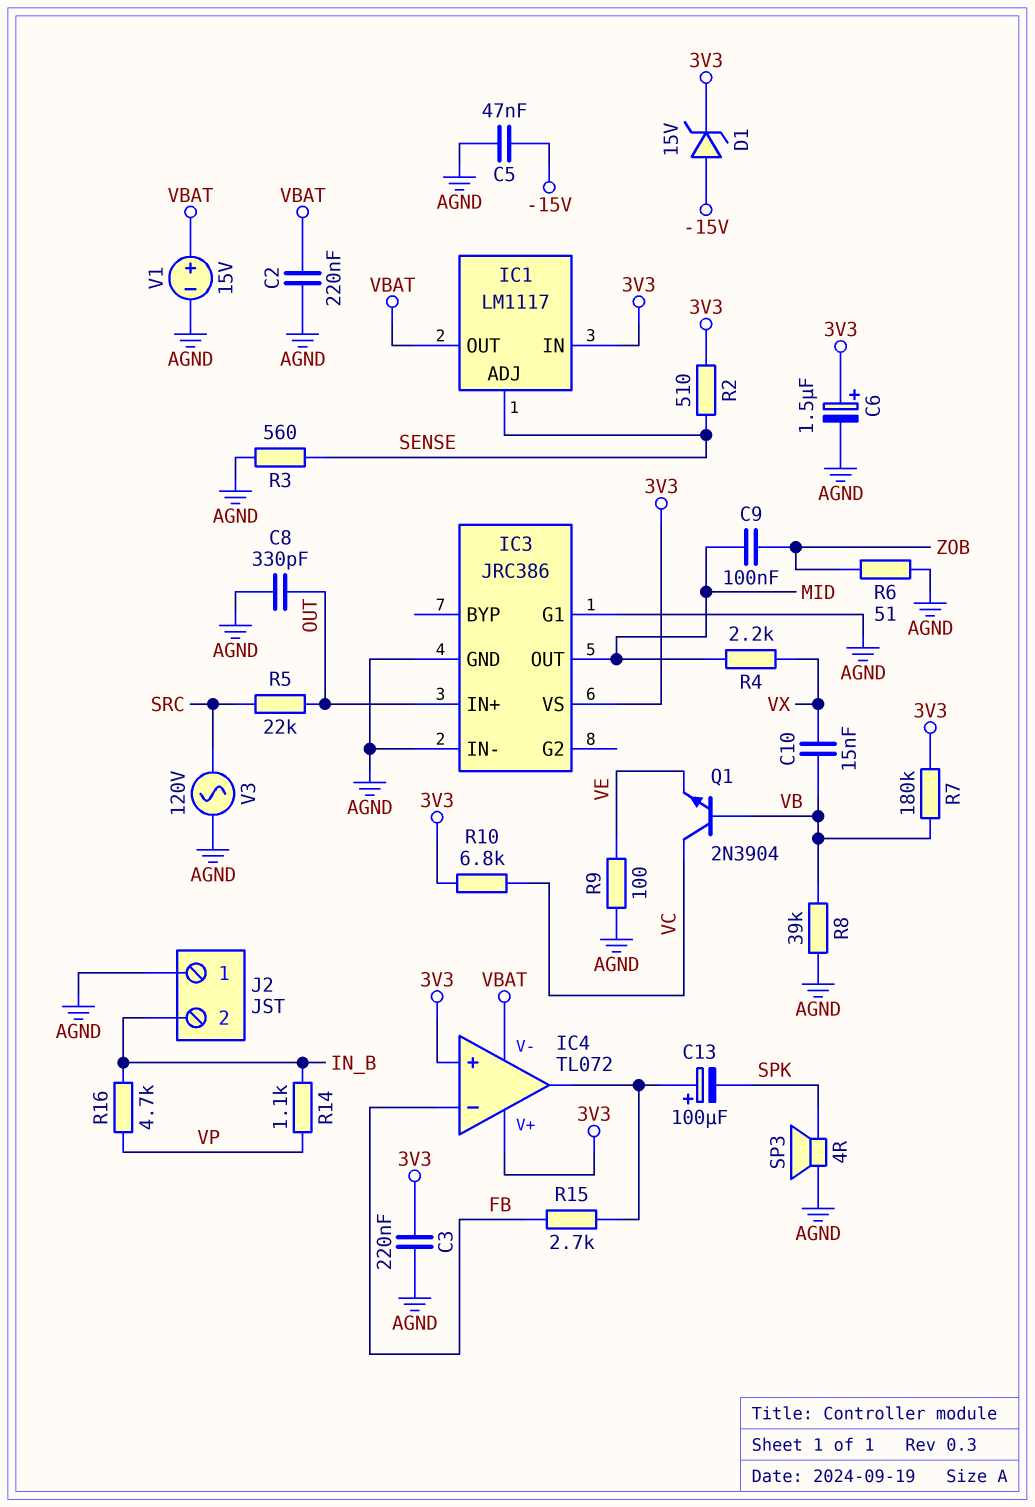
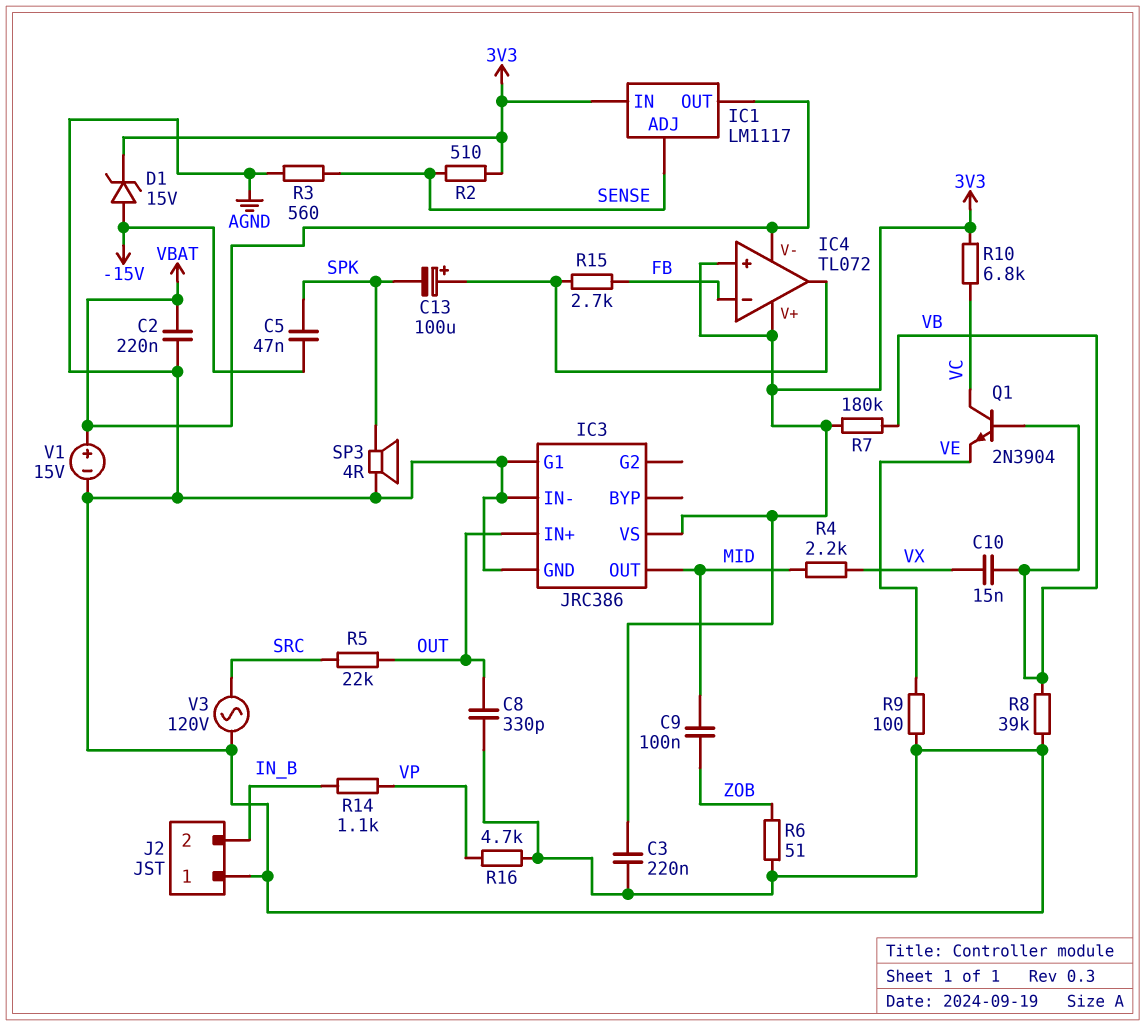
C5: 47nF (-15V, AGND) -> 47nF (-15V, SPK)
C6: 1.5uF (plus 3V3, minus AGND) -> none
R16: 4.7k (IN_B, VP) -> 4.7k (AGND, VP)

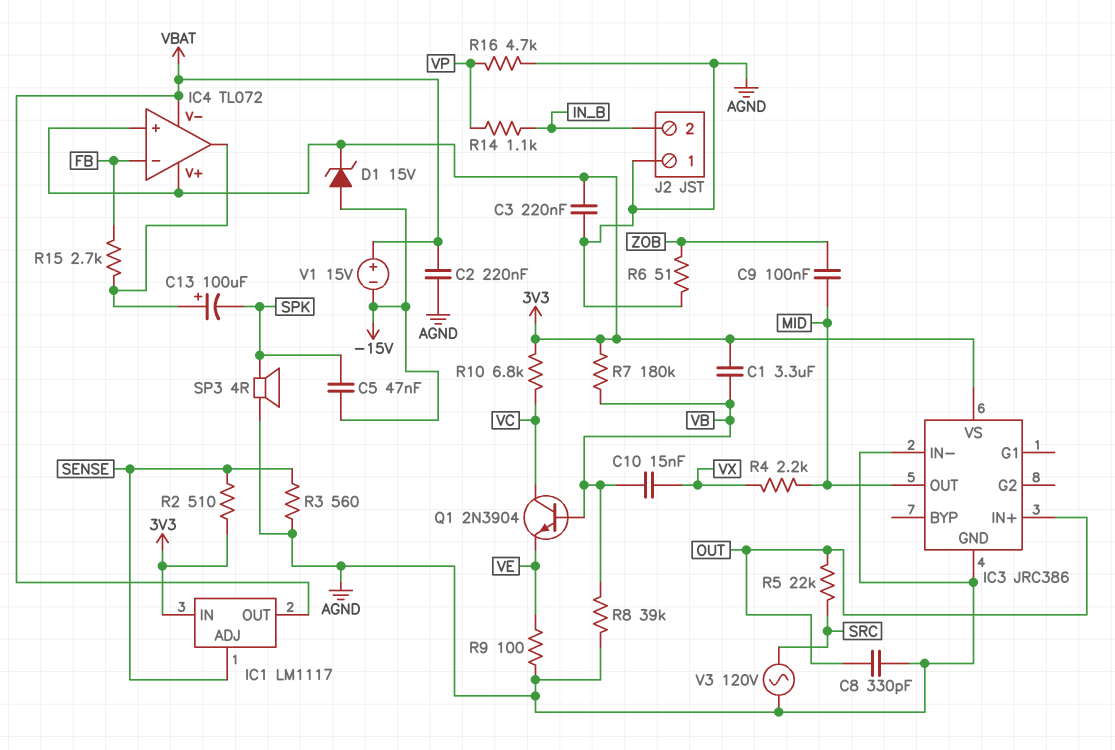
C1: none -> 3.3uF (3V3, VB)
IC3 pin G1: AGND -> none
V1: 15V (plus VBAT, minus AGND) -> 15V (plus VBAT, minus -15V)

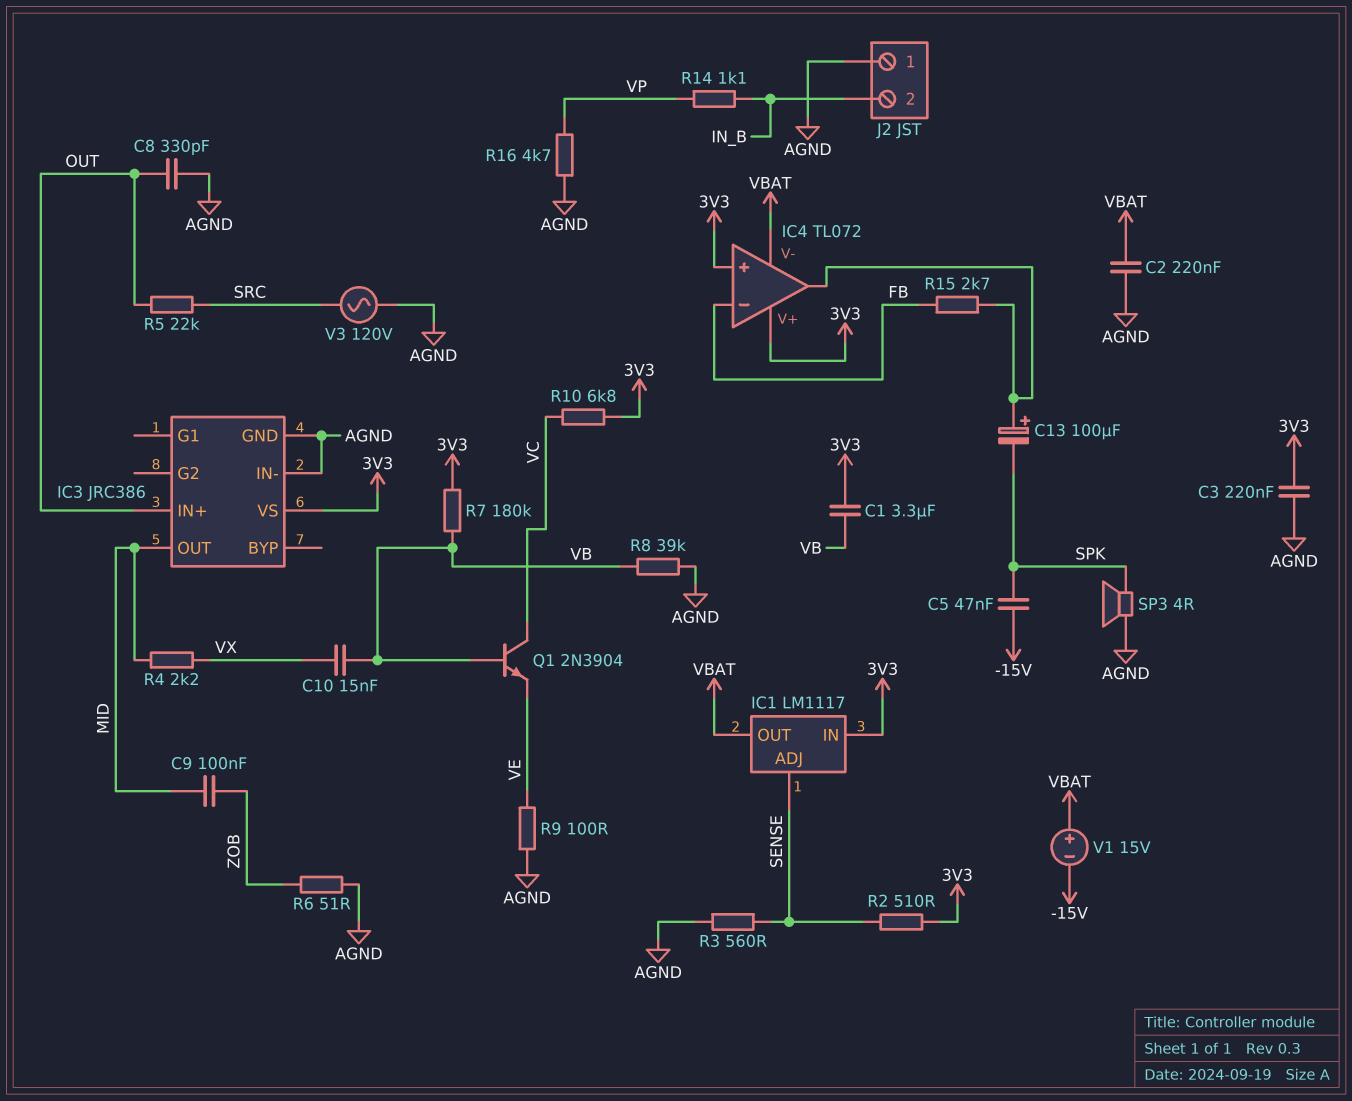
D1: zener 15V (A -15V, K 3V3) -> none

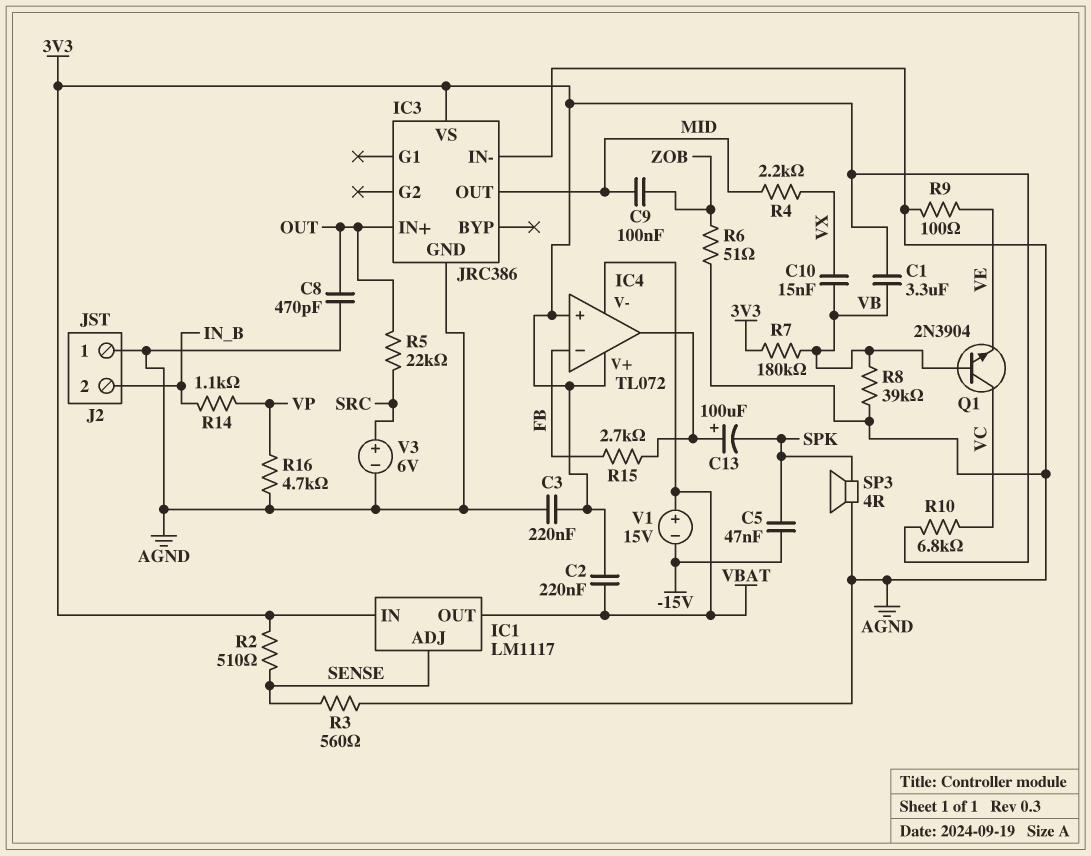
C2: 220nF (AGND, VBAT) -> 220nF (3V3, VBAT)
C8: 330pF (AGND, OUT) -> 470pF (AGND, OUT)
V3: AC 120V (AGND, SRC) -> 6V (plus SRC, minus AGND)

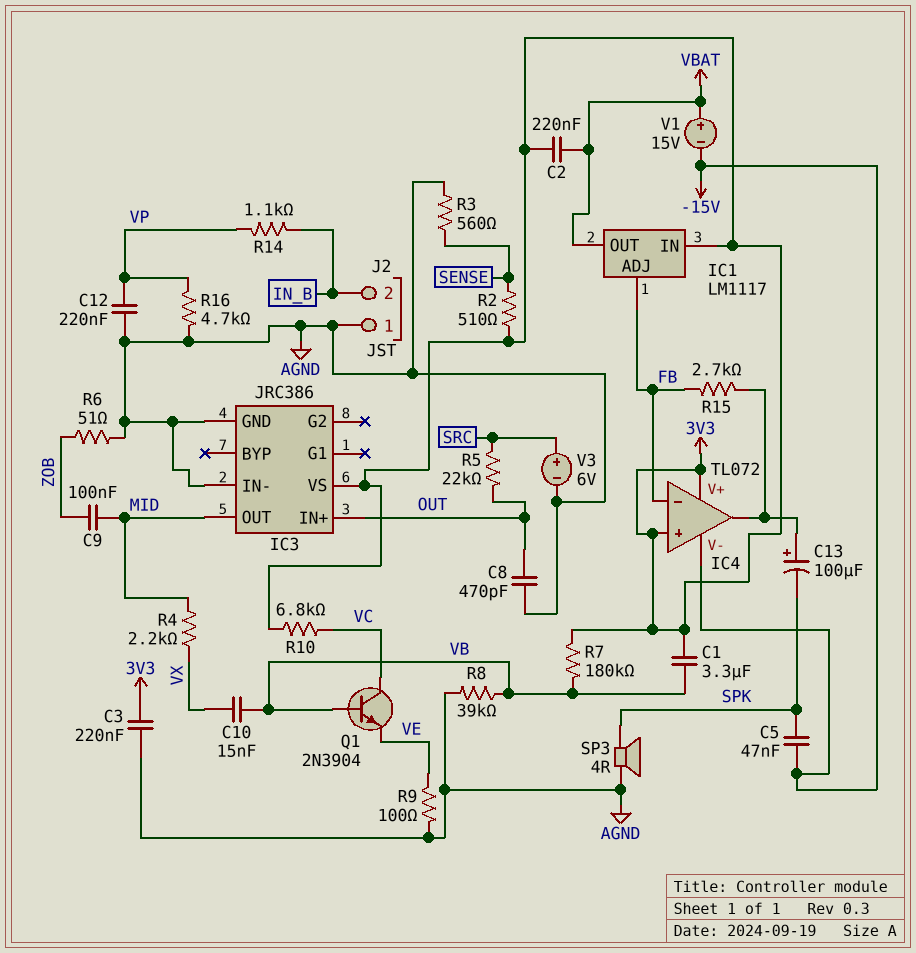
C12: none -> 220nF (AGND, VP)
IC1 pin ADJ: SENSE -> FB
IC4 pin V-: VBAT -> -15V

